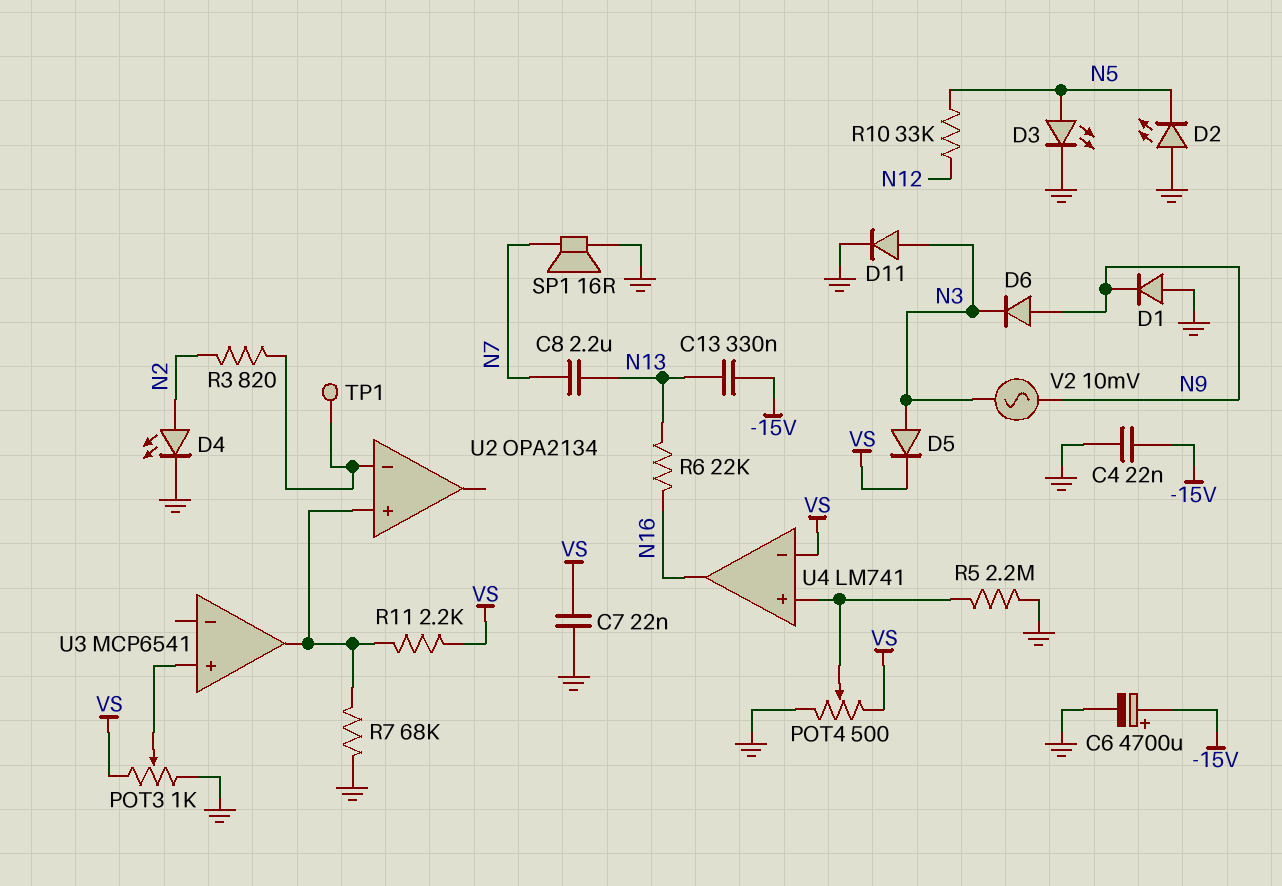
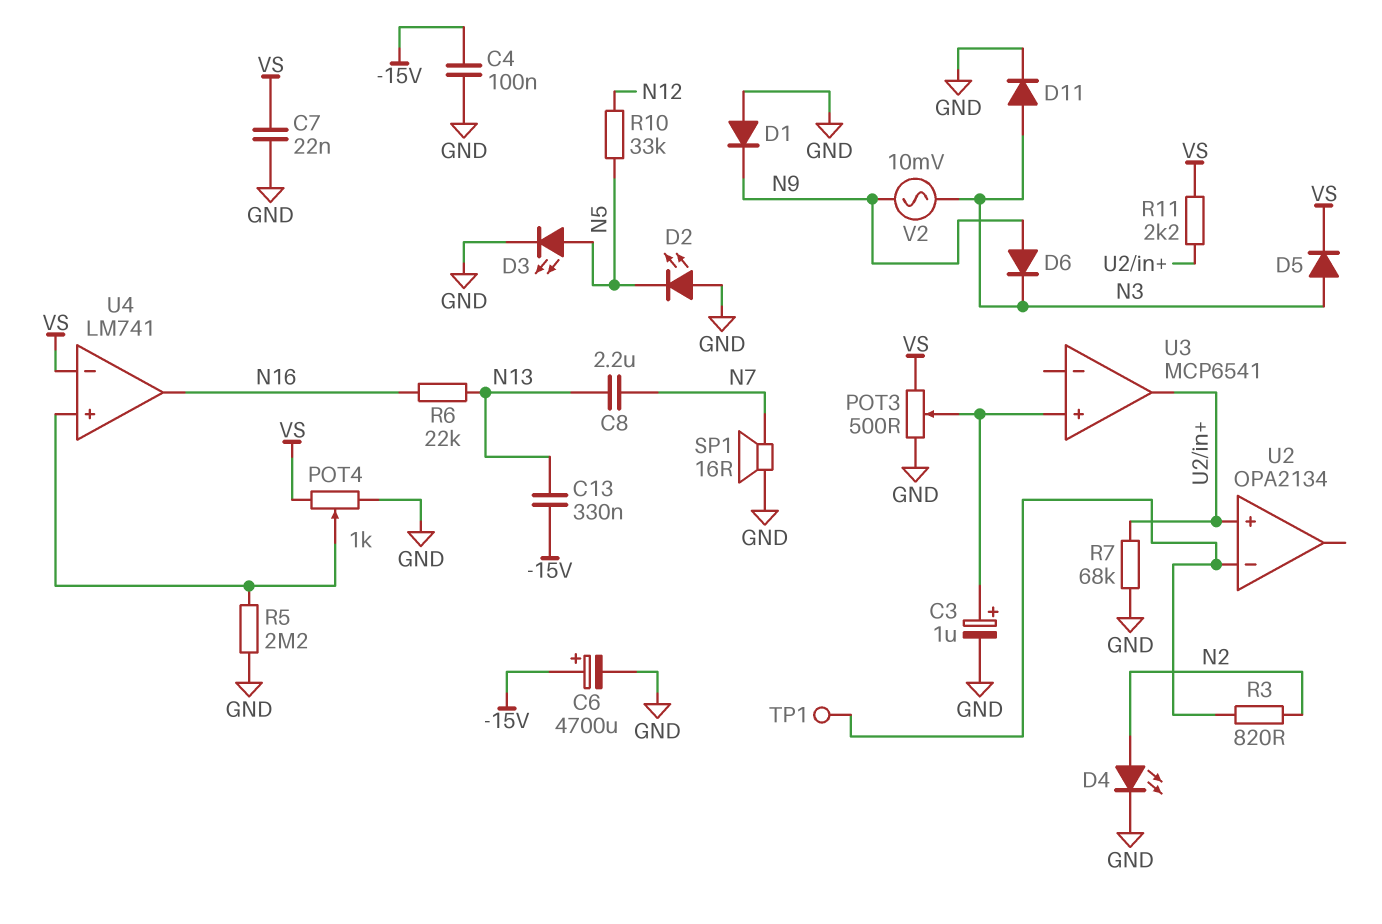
C3: none -> 1uF (plus U3/in+, minus GND)
C4: 22nF (-15V, GND) -> 100nF (-15V, GND)
POT3: 1k (GND, VS, wiper U3/in+) -> 500 (GND, VS, wiper U3/in+)
POT4: 500 (GND, VS, wiper U4/in+) -> 1k (GND, VS, wiper U4/in+)

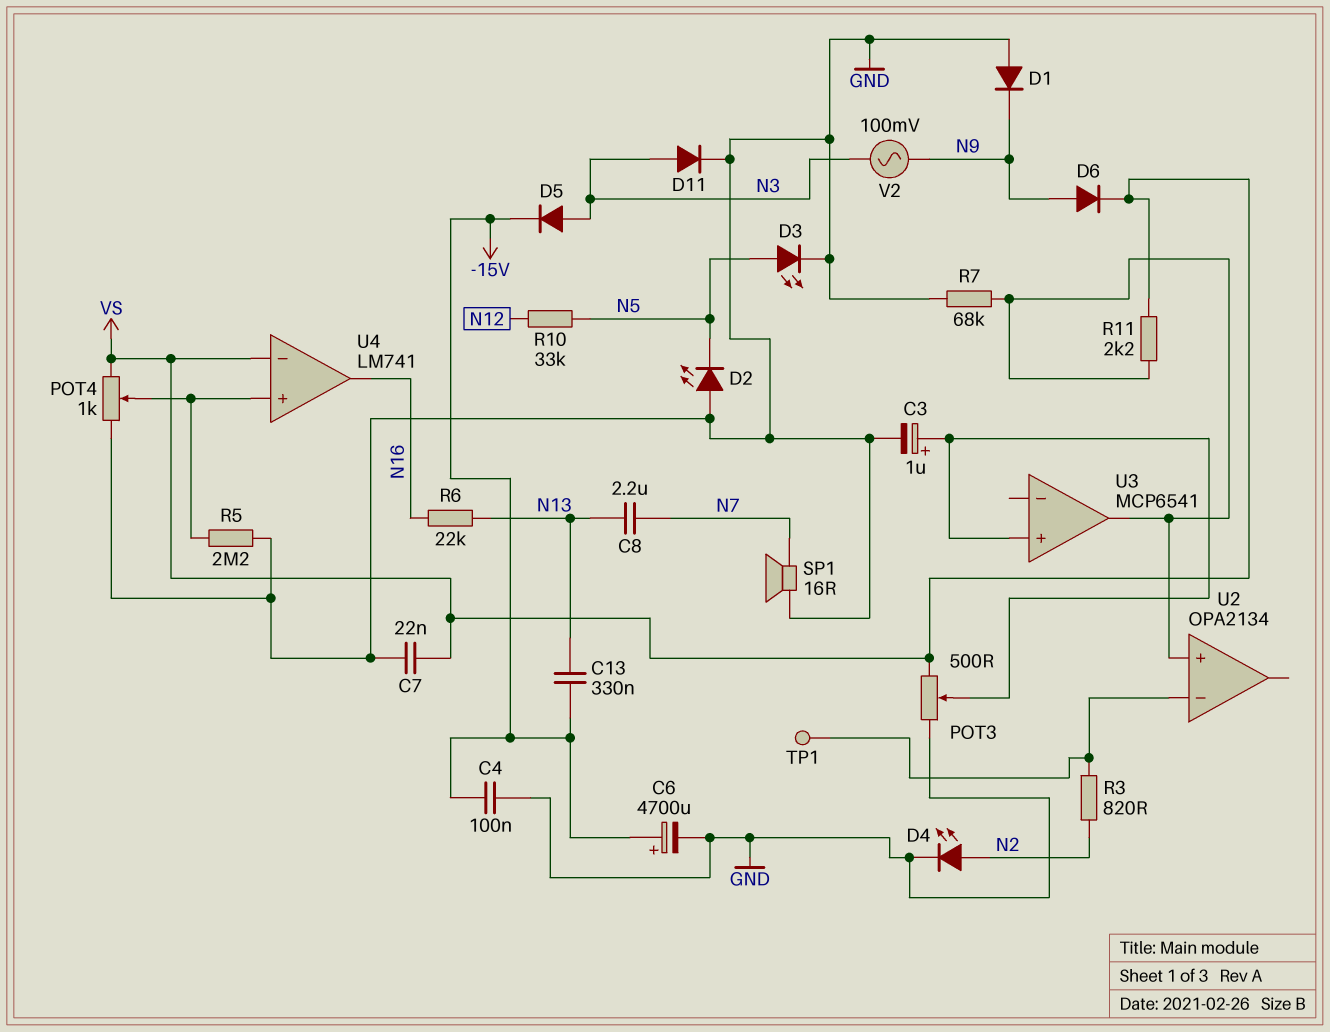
D5: diode (A N3, K VS) -> diode (A N3, K -15V)
D6: diode (A N9, K N3) -> diode (A N9, K VS)
V2: AC 10mV (N3, N9) -> AC 100mV (N3, N9)

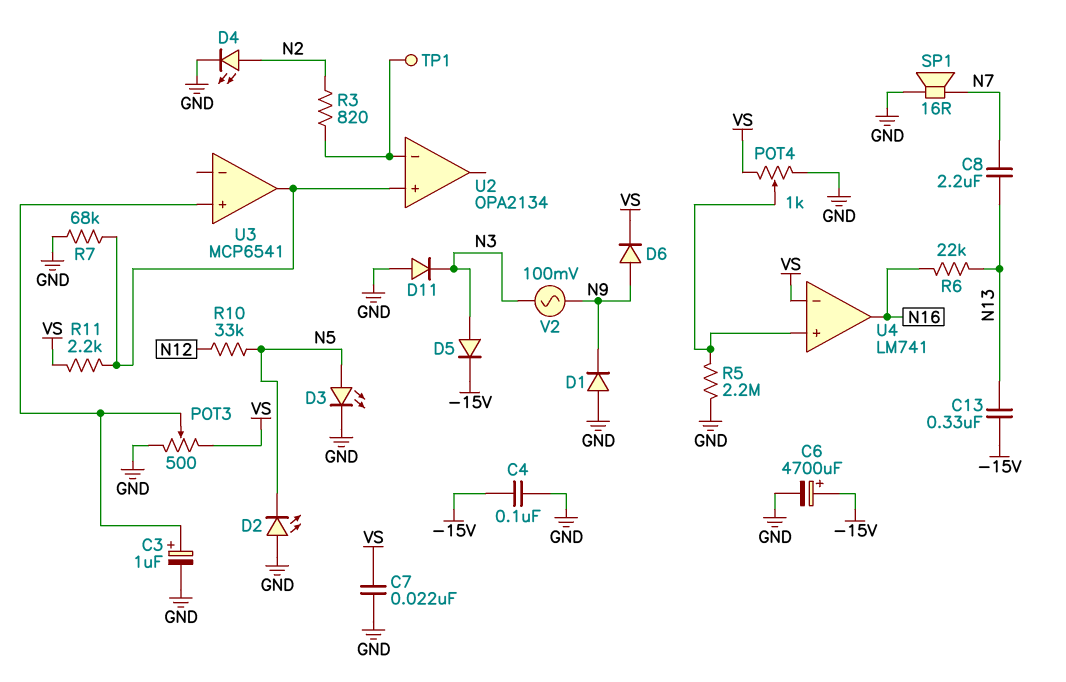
D11: diode (A N3, K GND) -> diode (A GND, K N3)

